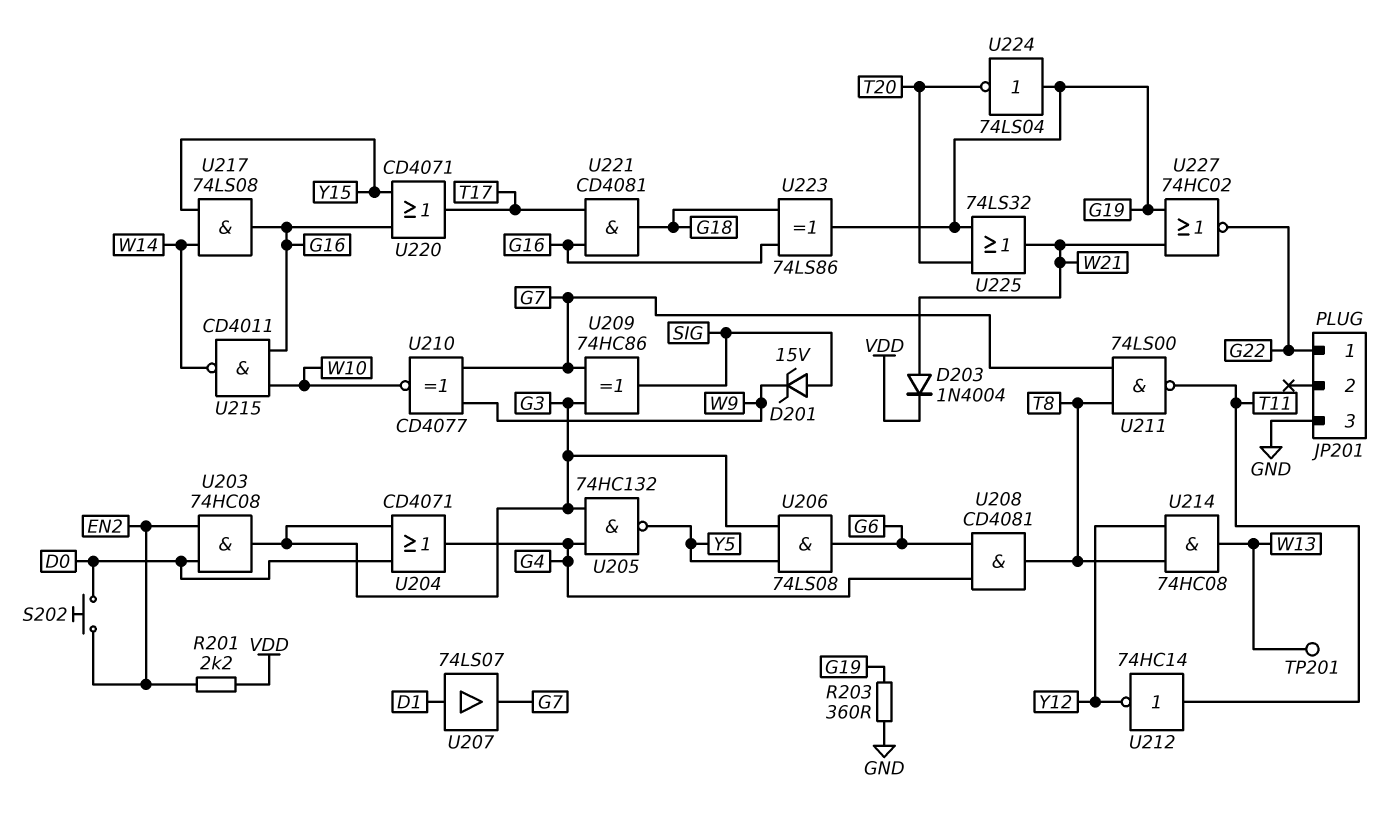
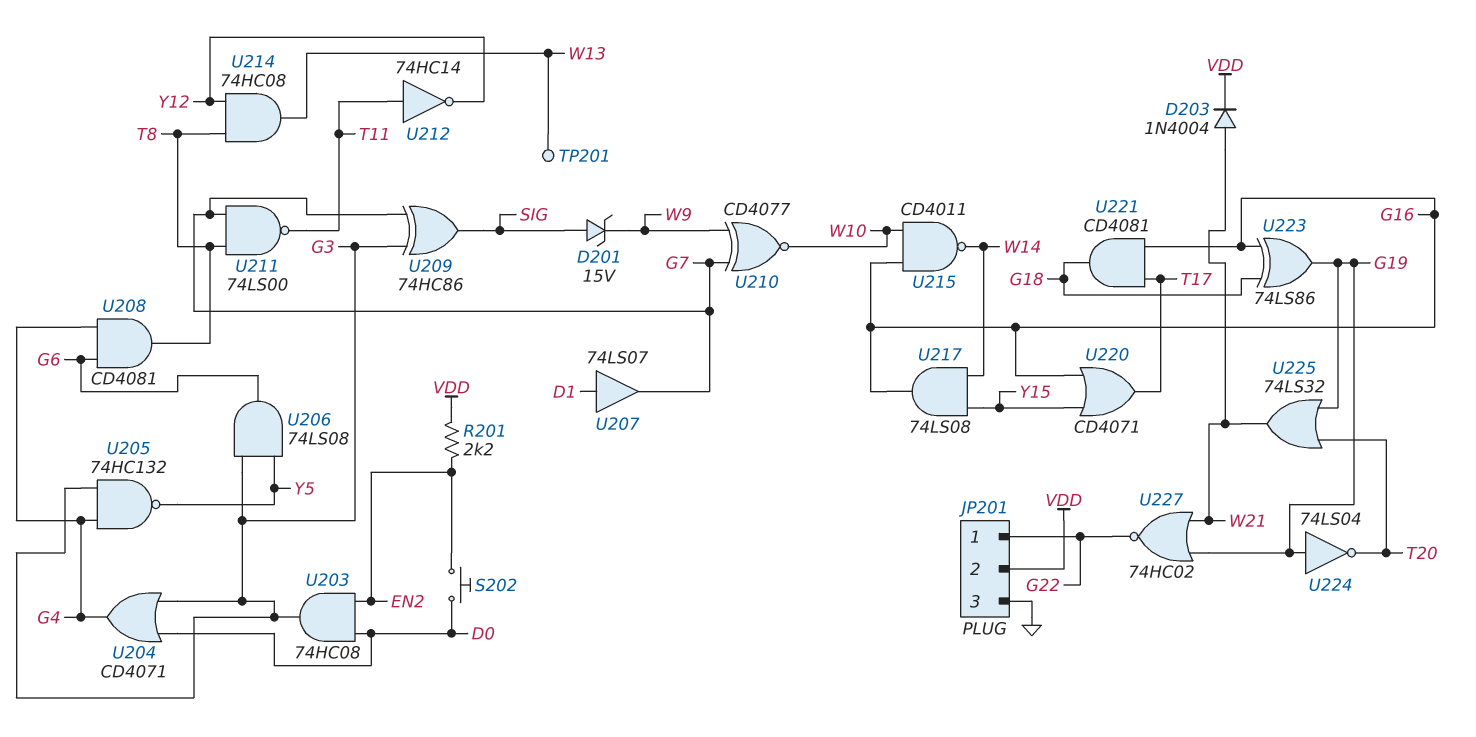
JP201 pin 2: none -> VDD
R203: 360 (G19, GND) -> none

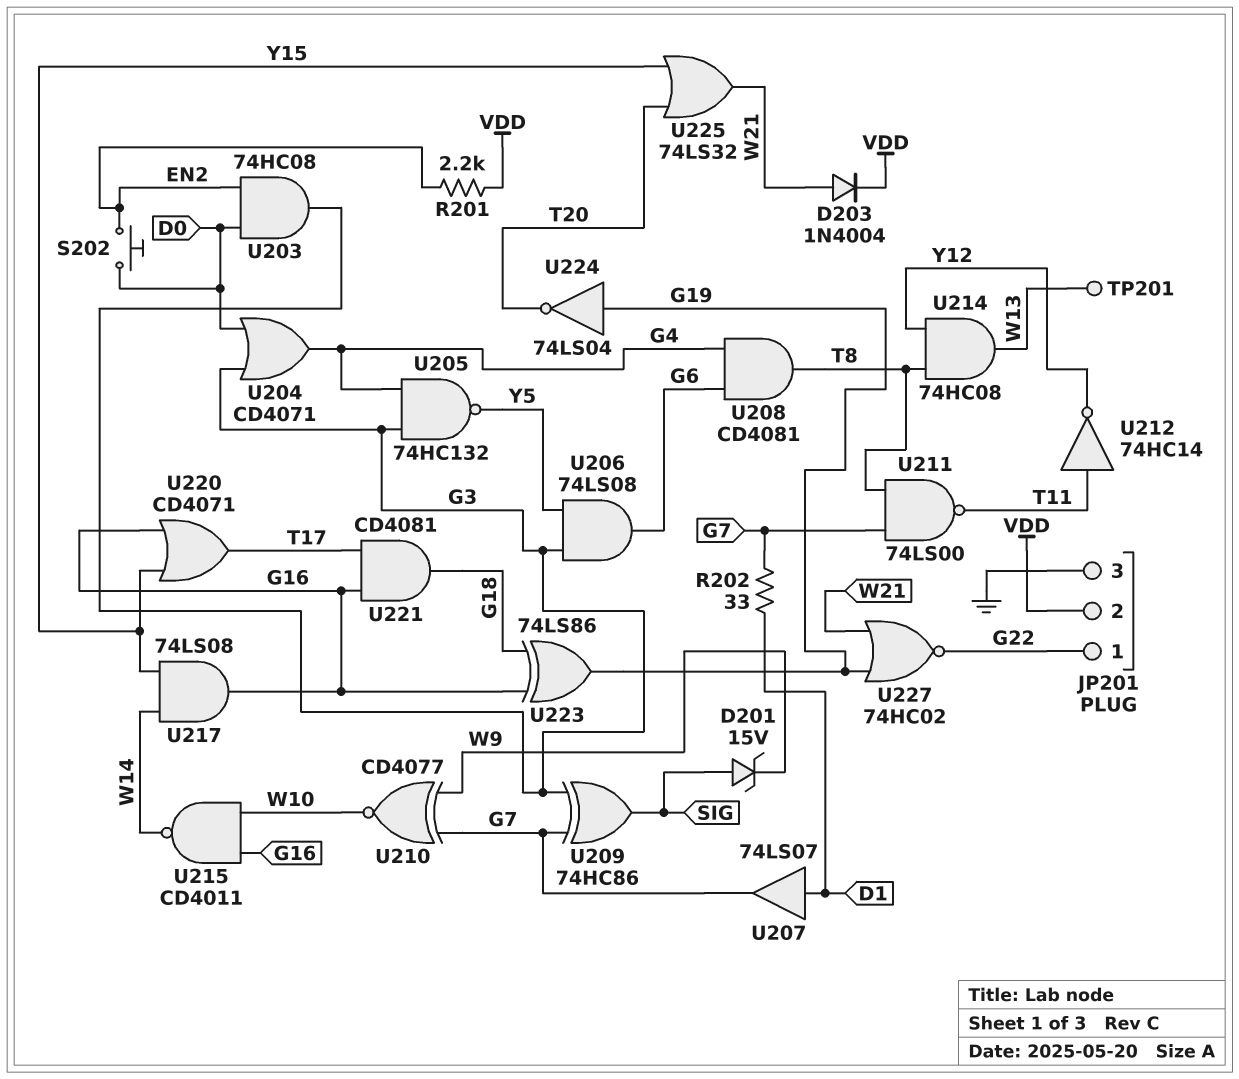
R202: none -> 33 (D1, G7)
U225: OR 74LS32 (in G19, in T20, out W21) -> OR 74LS32 (in T20, in Y15, out W21)

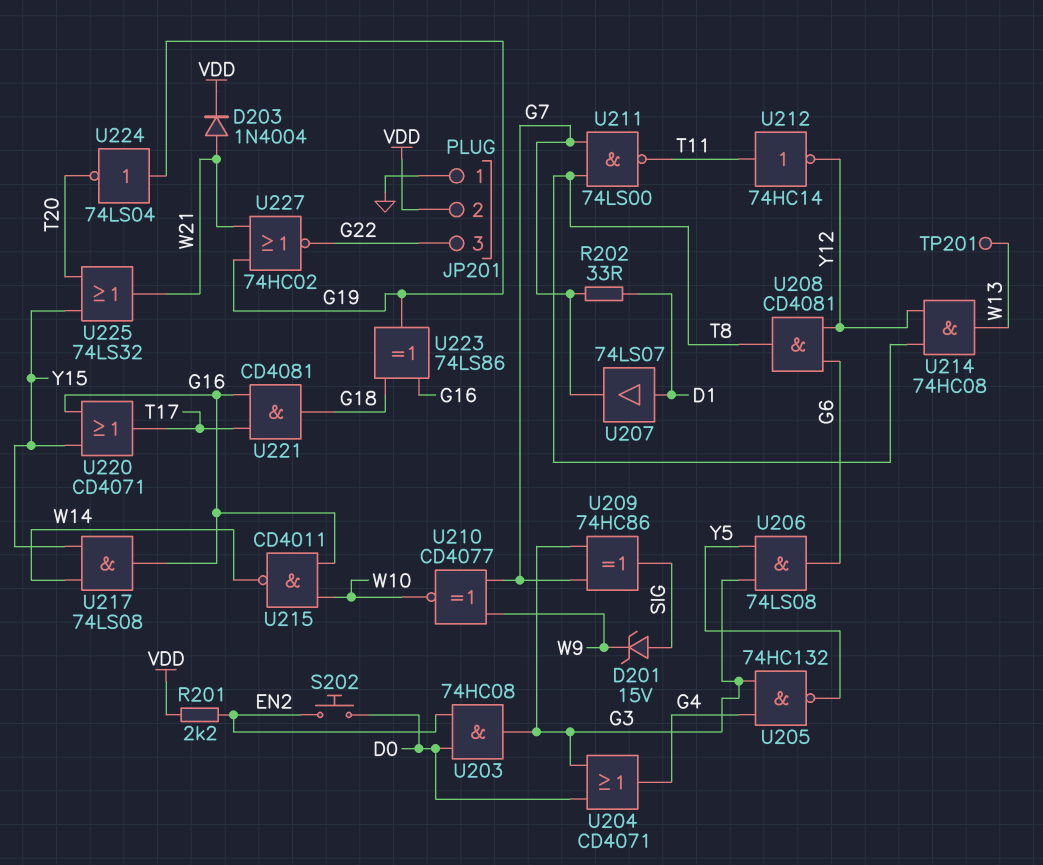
JP201 pin 1: G22 -> GND
JP201 pin 3: GND -> G22
U208: AND CD4081 (in G4, in G6, out T8) -> AND CD4081 (in G6, in Y12, out T8)

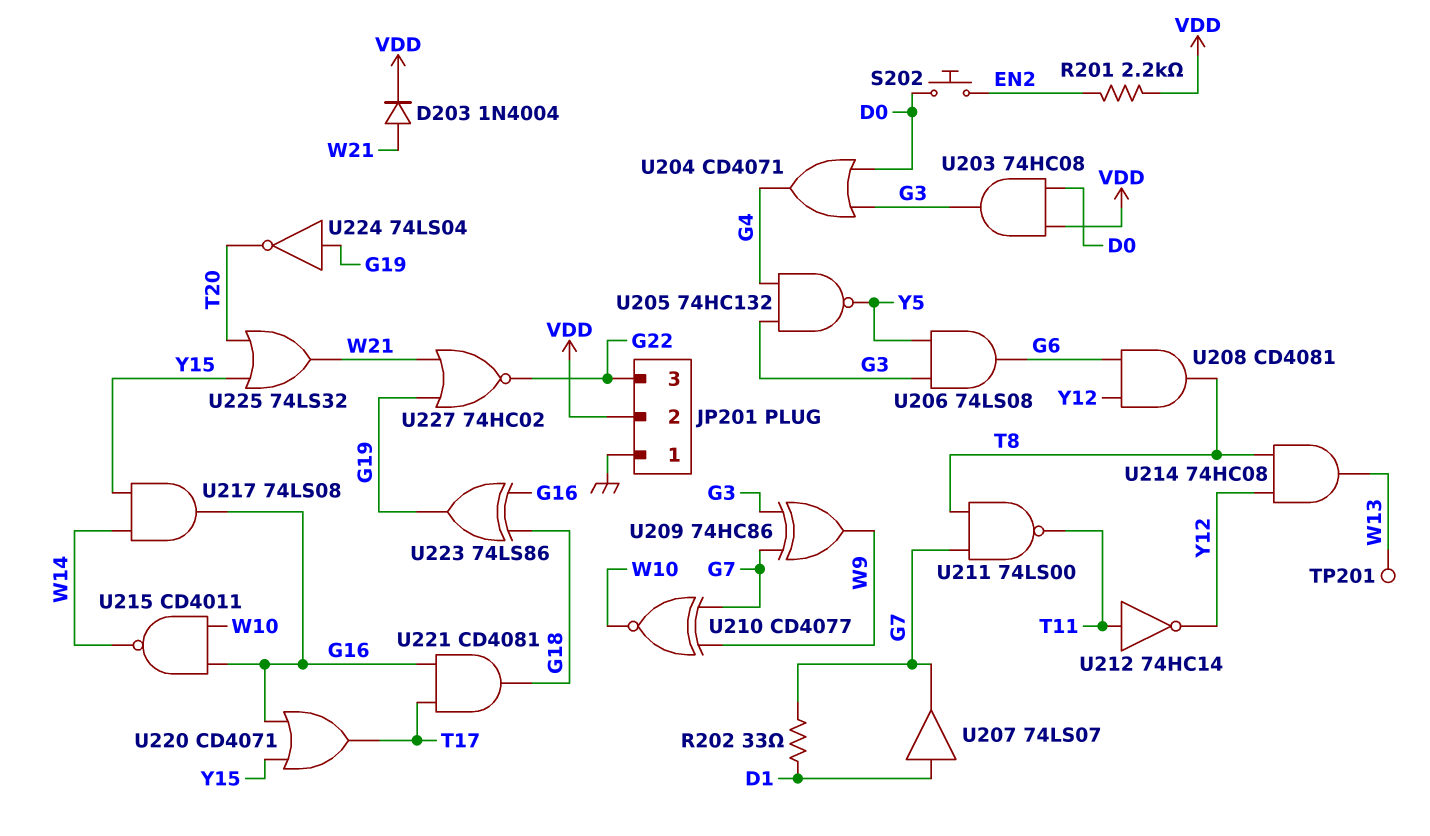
D201: zener 15V (A SIG, K W9) -> none
U203: AND 74HC08 (in D0, in EN2, out G3) -> AND 74HC08 (in D0, in VDD, out G3)
U209: XOR 74HC86 (in G3, in G7, out SIG) -> XOR 74HC86 (in G3, in G7, out W9)

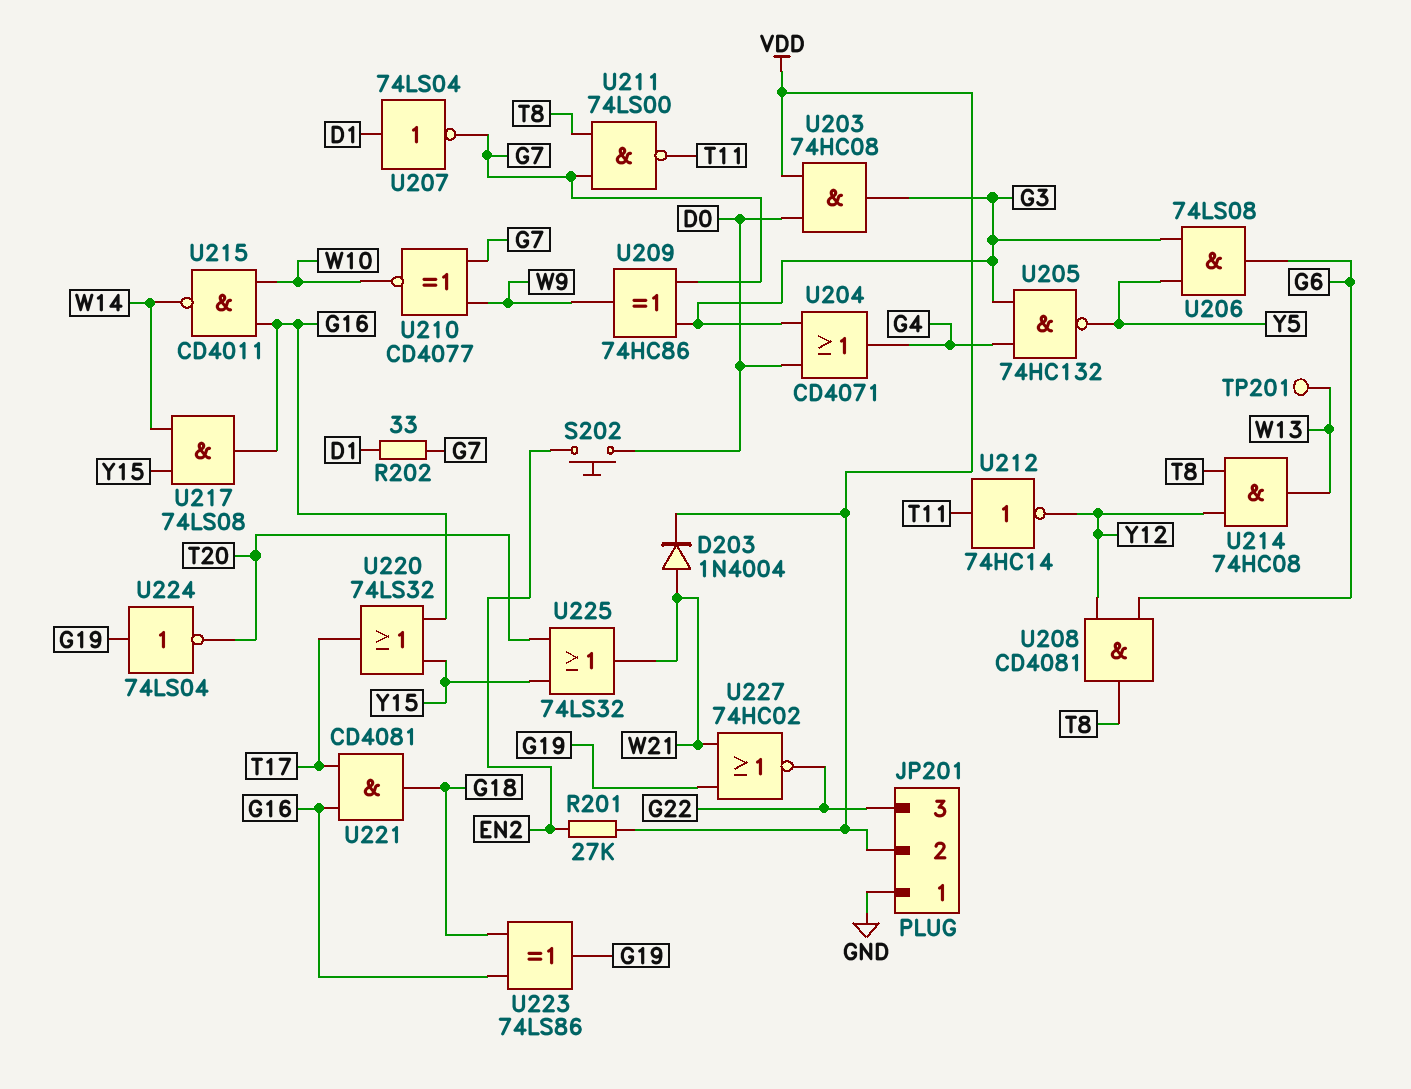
R201: 2.2k (EN2, VDD) -> 27k (EN2, VDD)
U207: buffer 74LS07 (in D1, out G7) -> NOT 74LS04 (in D1, out G7)
U220: OR CD4071 (in G16, in Y15, out T17) -> OR 74LS32 (in G16, in Y15, out T17)

